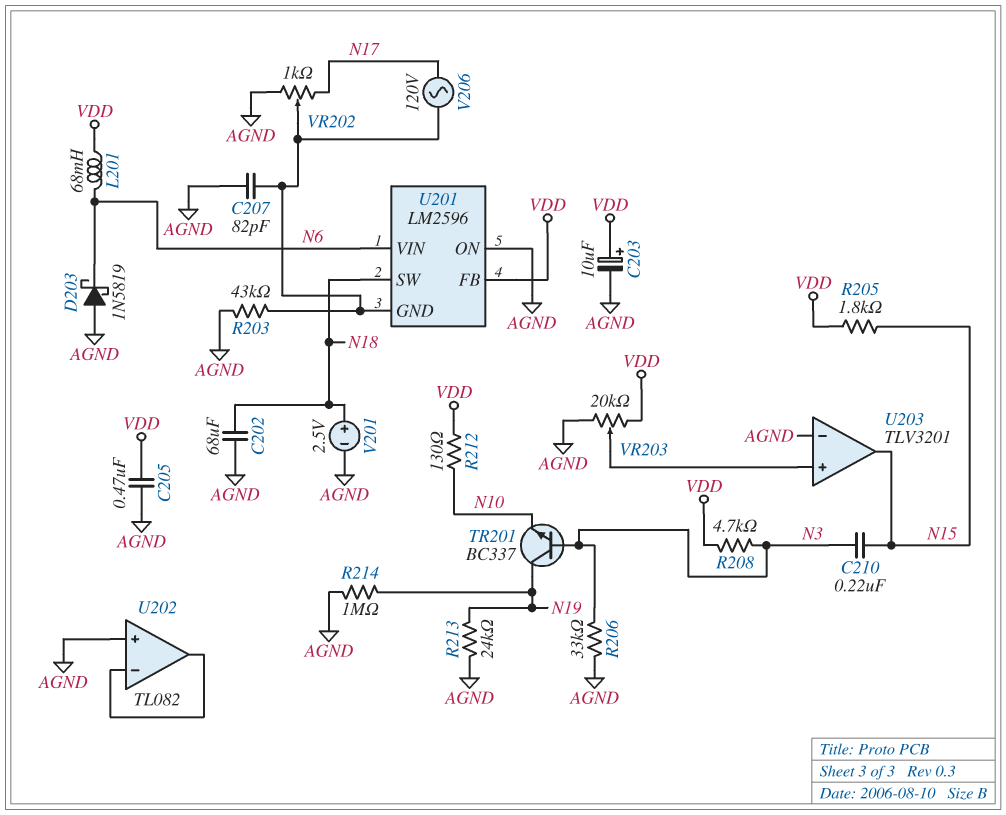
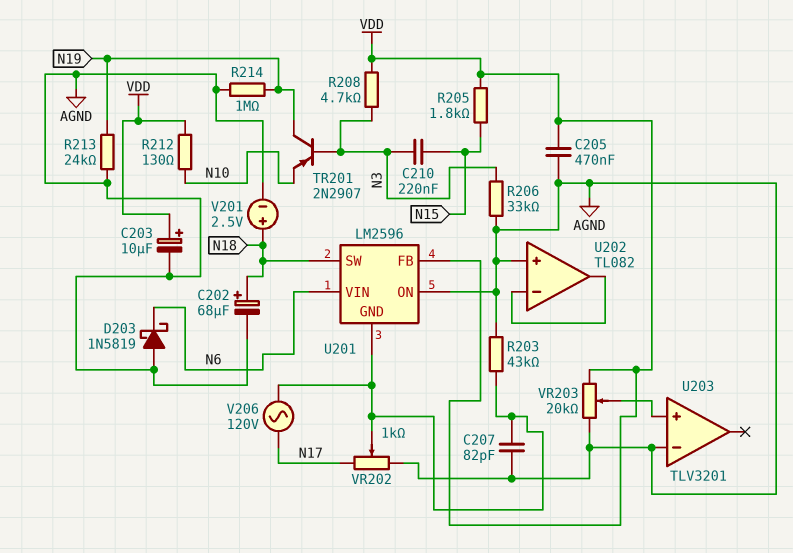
C202: 68uF (AGND, N18) -> 68uF (plus N18, minus AGND)
L201: 68mH (N6, VDD) -> none
TR201: NPN BC337 (B N3, C N19, E N10) -> PNP 2N2907 (B N3, C N19, E N10)
U203 pin out: N15 -> none

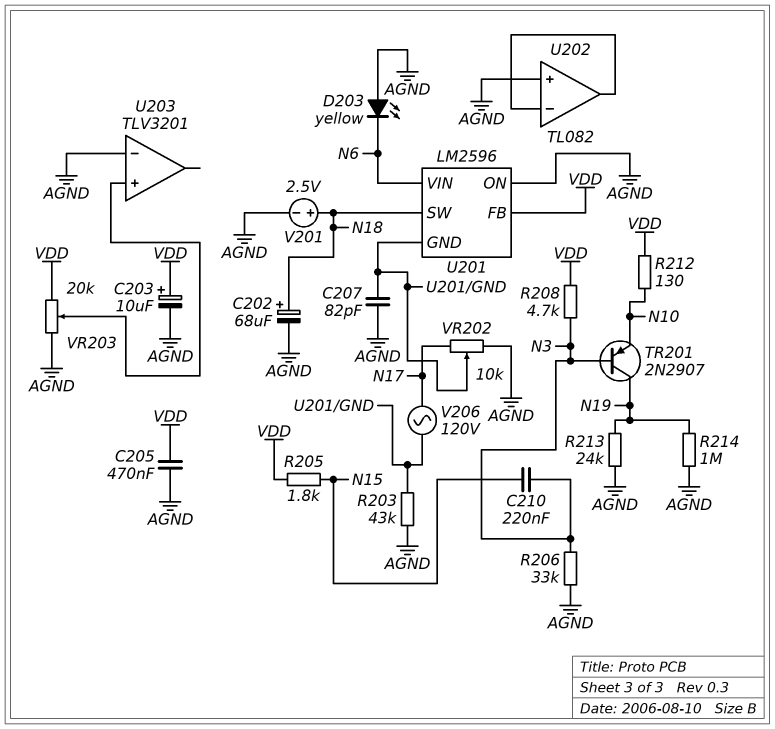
D203: schottky 1N5819 (A AGND, K N6) -> LED yellow (A AGND, K N6)
VR202: 1k (AGND, N17, wiper U201/GND) -> 10k (AGND, N17, wiper U201/GND)

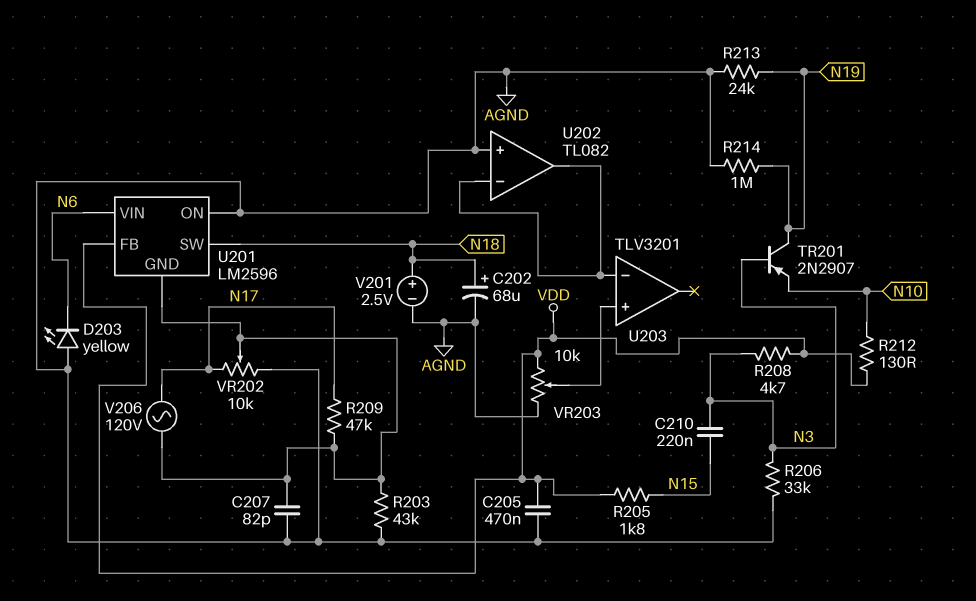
C203: 10uF (plus VDD, minus AGND) -> none
R209: none -> 47k (N17, U201/GND)
U203 pin in-: AGND -> U202/in-
VR203: 20k (AGND, VDD, wiper U203/in+) -> 10k (AGND, VDD, wiper U203/in+)

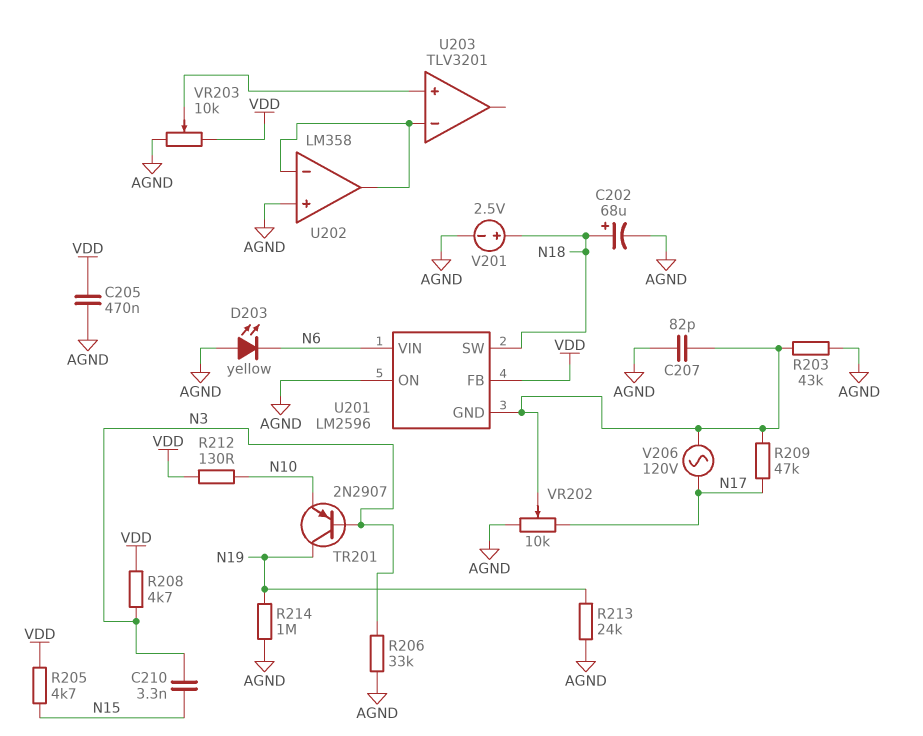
C210: 220nF (N3, N15) -> 3.3nF (N3, N15)
R205: 1.8k (N15, VDD) -> 4.7k (N15, VDD)
U202: TL082 -> LM358

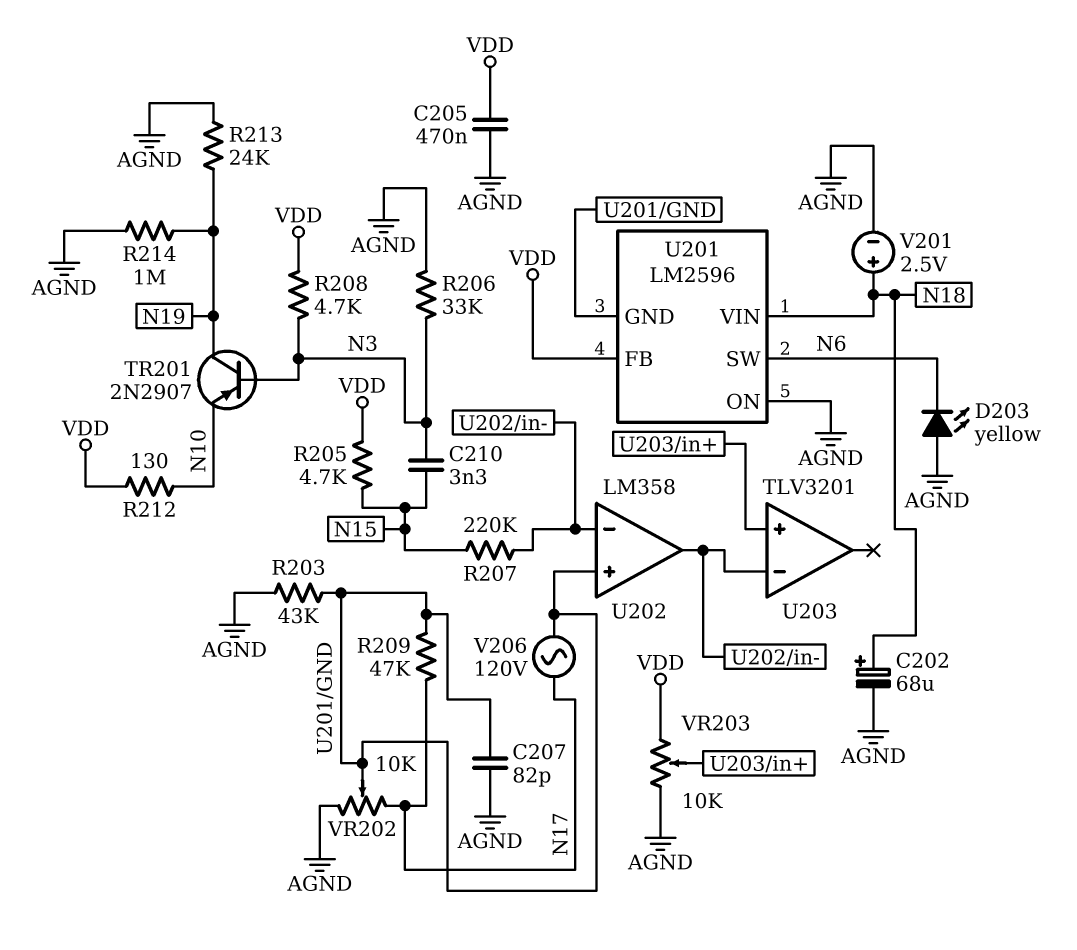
R207: none -> 220k (N15, U202/in-)
U201 pin SW: N18 -> N6
U201 pin VIN: N6 -> N18
U202 pin in+: AGND -> U201/GND

